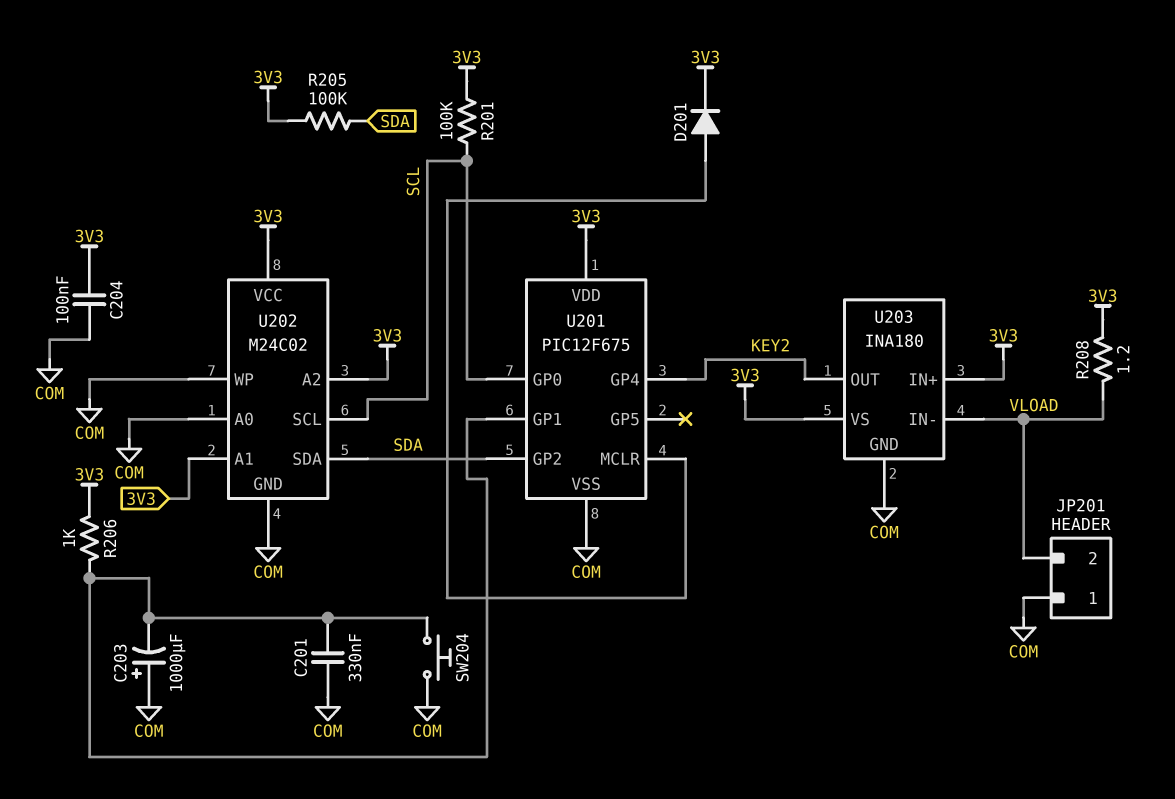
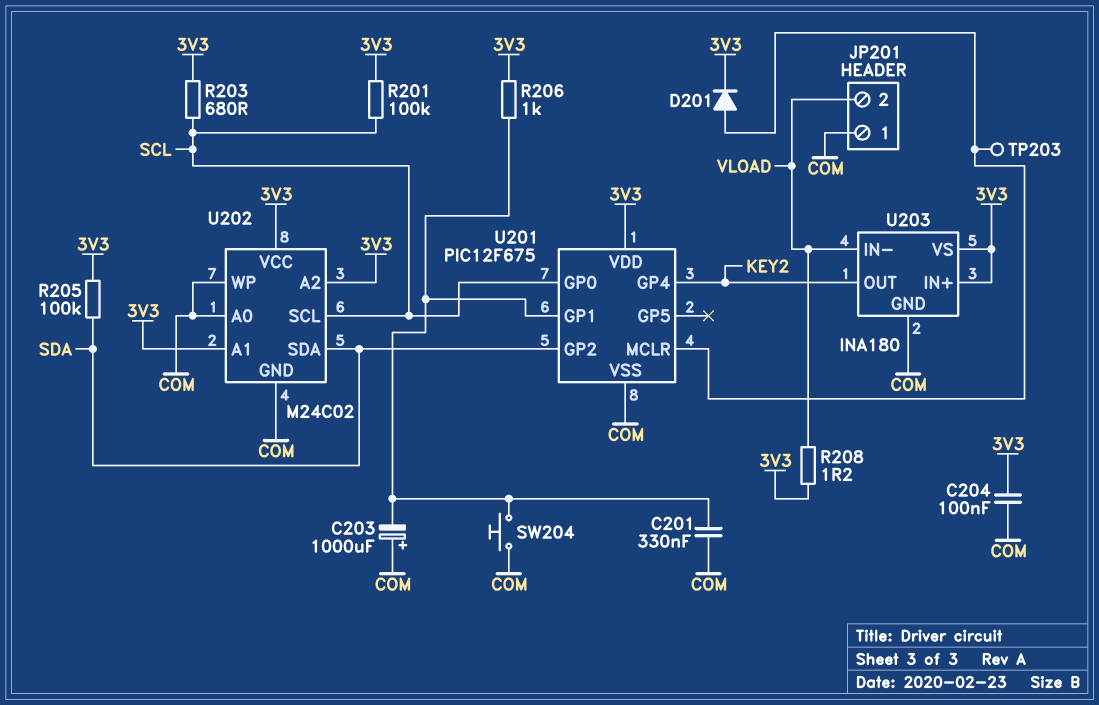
R203: none -> 680 (3V3, SCL)
TP203: none -> test point (U201/MCLR)

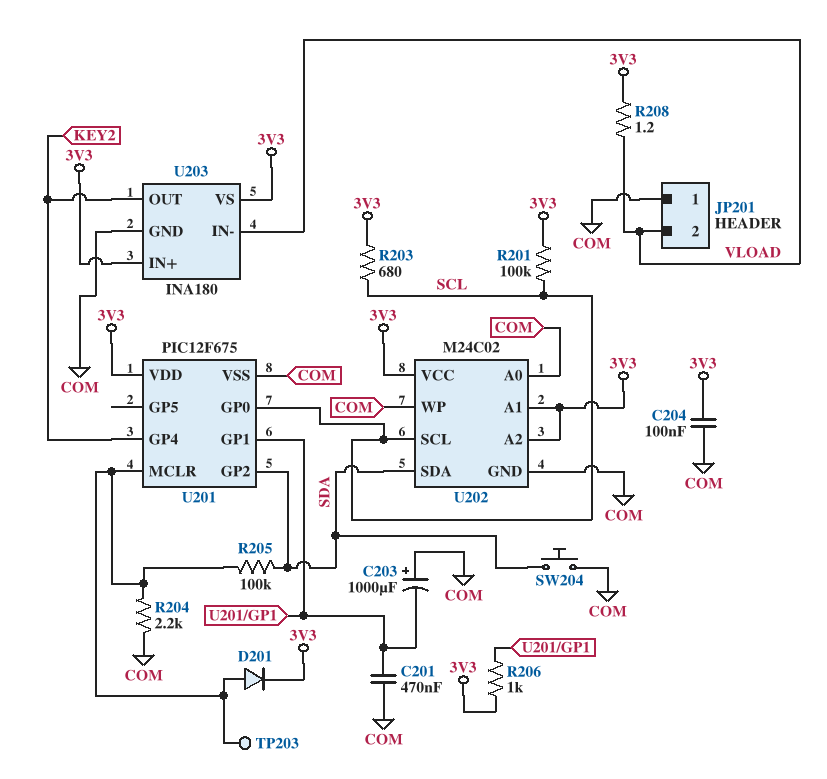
C201: 330nF (COM, U201/GP1) -> 470nF (COM, U201/GP1)
R204: none -> 2.2k (COM, U201/MCLR)
R205: 100k (3V3, SDA) -> 100k (SDA, U201/MCLR)
SW204: button (COM, U201/GP1) -> button (COM, SDA)

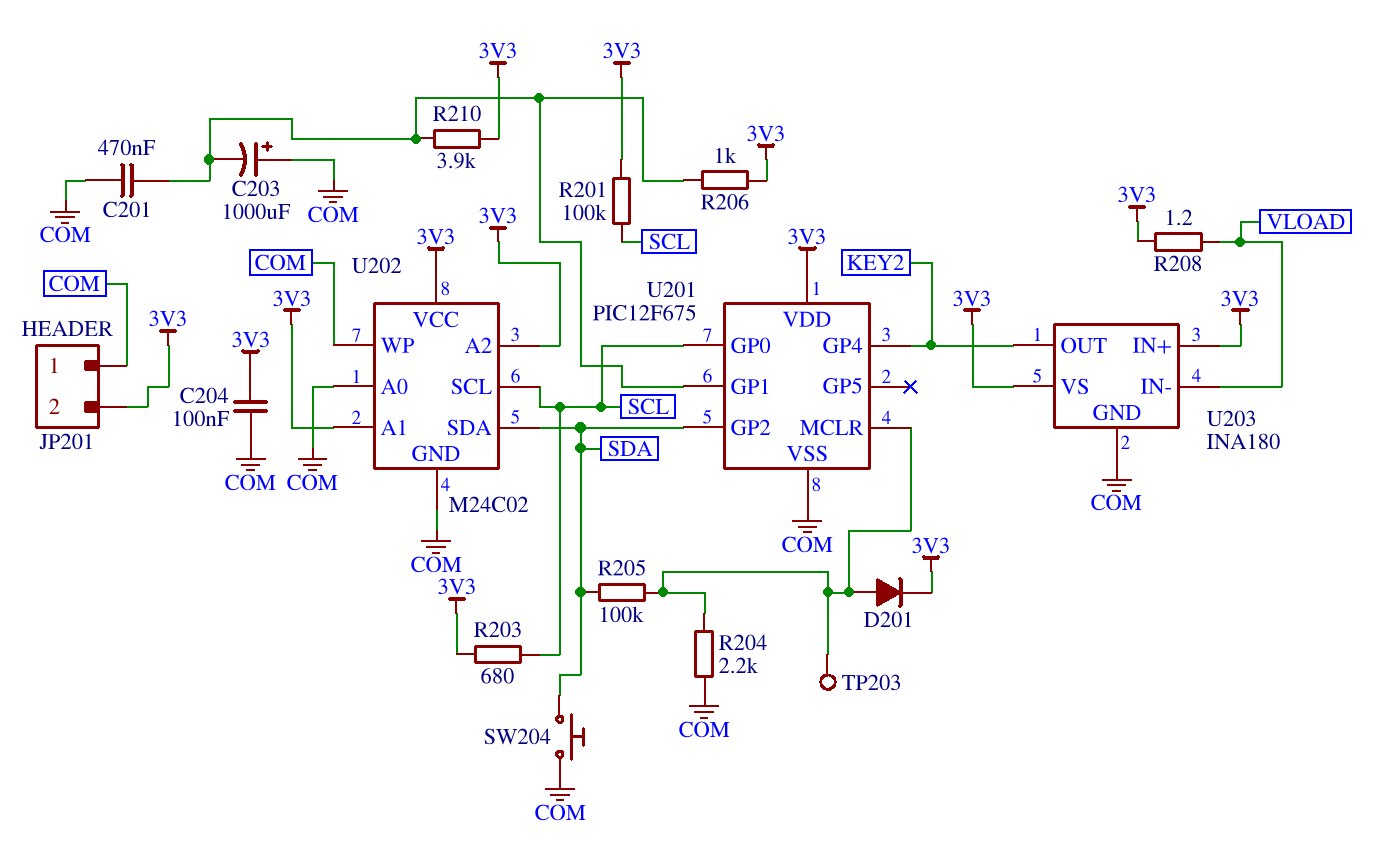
JP201 pin 2: VLOAD -> 3V3
R210: none -> 3.9k (3V3, U201/GP1)

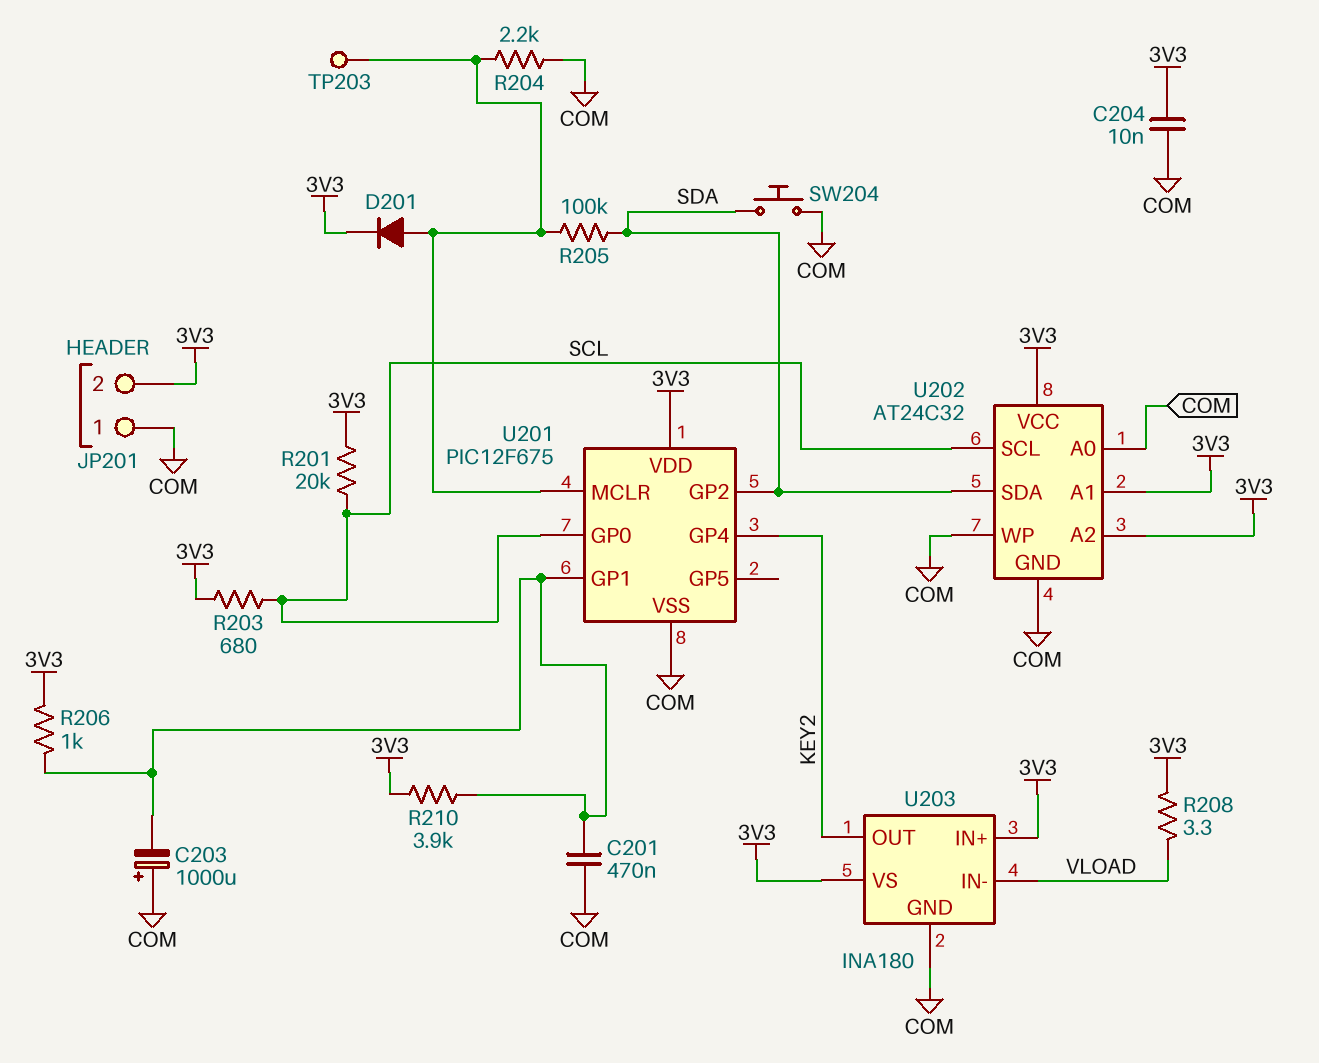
C204: 100nF (3V3, COM) -> 10nF (3V3, COM)
R201: 100k (3V3, SCL) -> 20k (3V3, SCL)
R208: 1.2 (3V3, VLOAD) -> 3.3 (3V3, VLOAD)
U202: M24C02 -> AT24C32

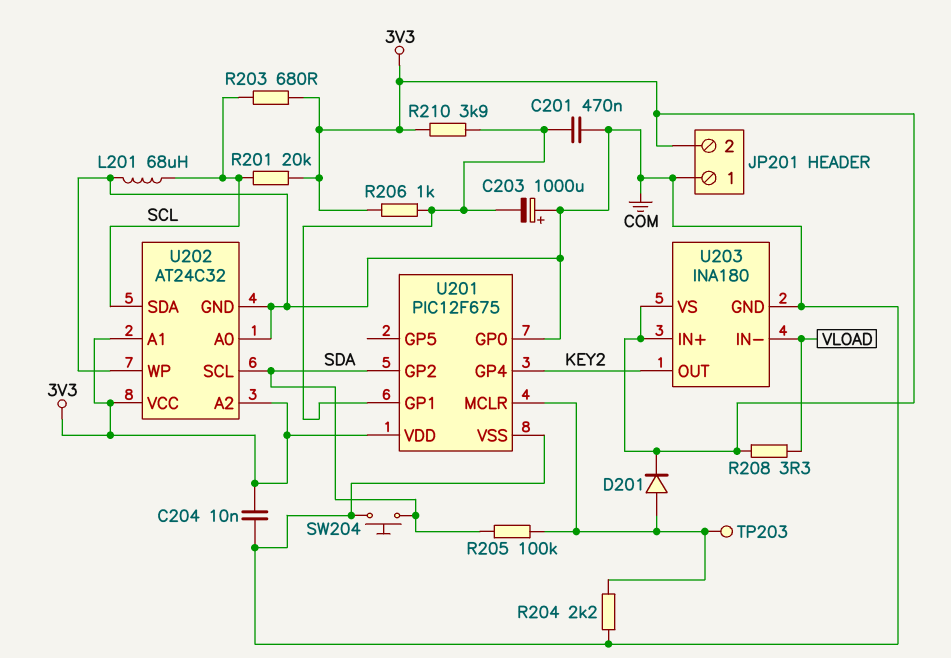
L201: none -> 68uH (COM, SCL)
U201 pin GP0: SCL -> COM
U202 pin SCL: SCL -> SDA
U202 pin SDA: SDA -> SCL

